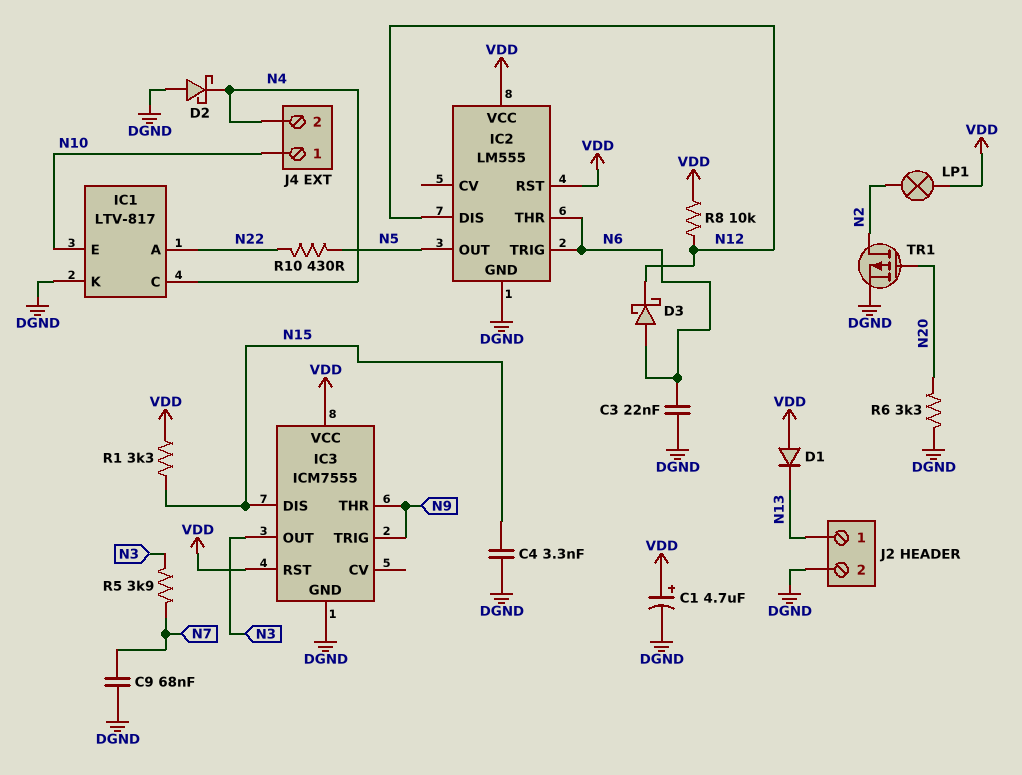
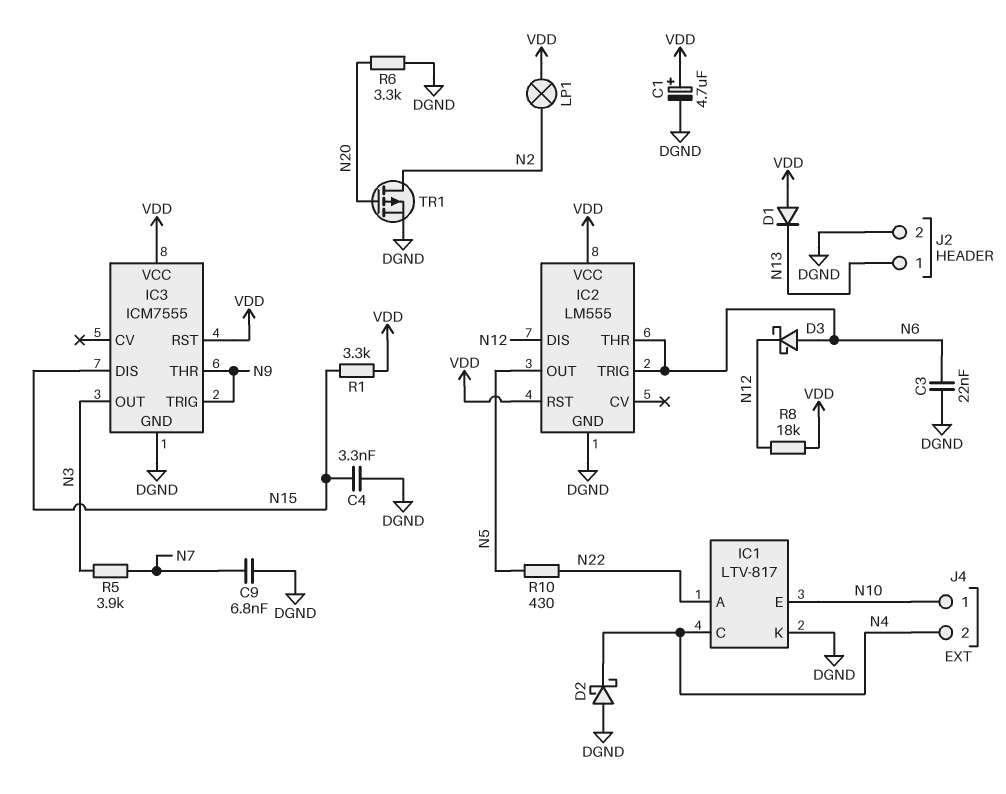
C9: 68nF (DGND, N7) -> 6.8nF (DGND, N7)
R8: 10k (N12, VDD) -> 18k (N12, VDD)

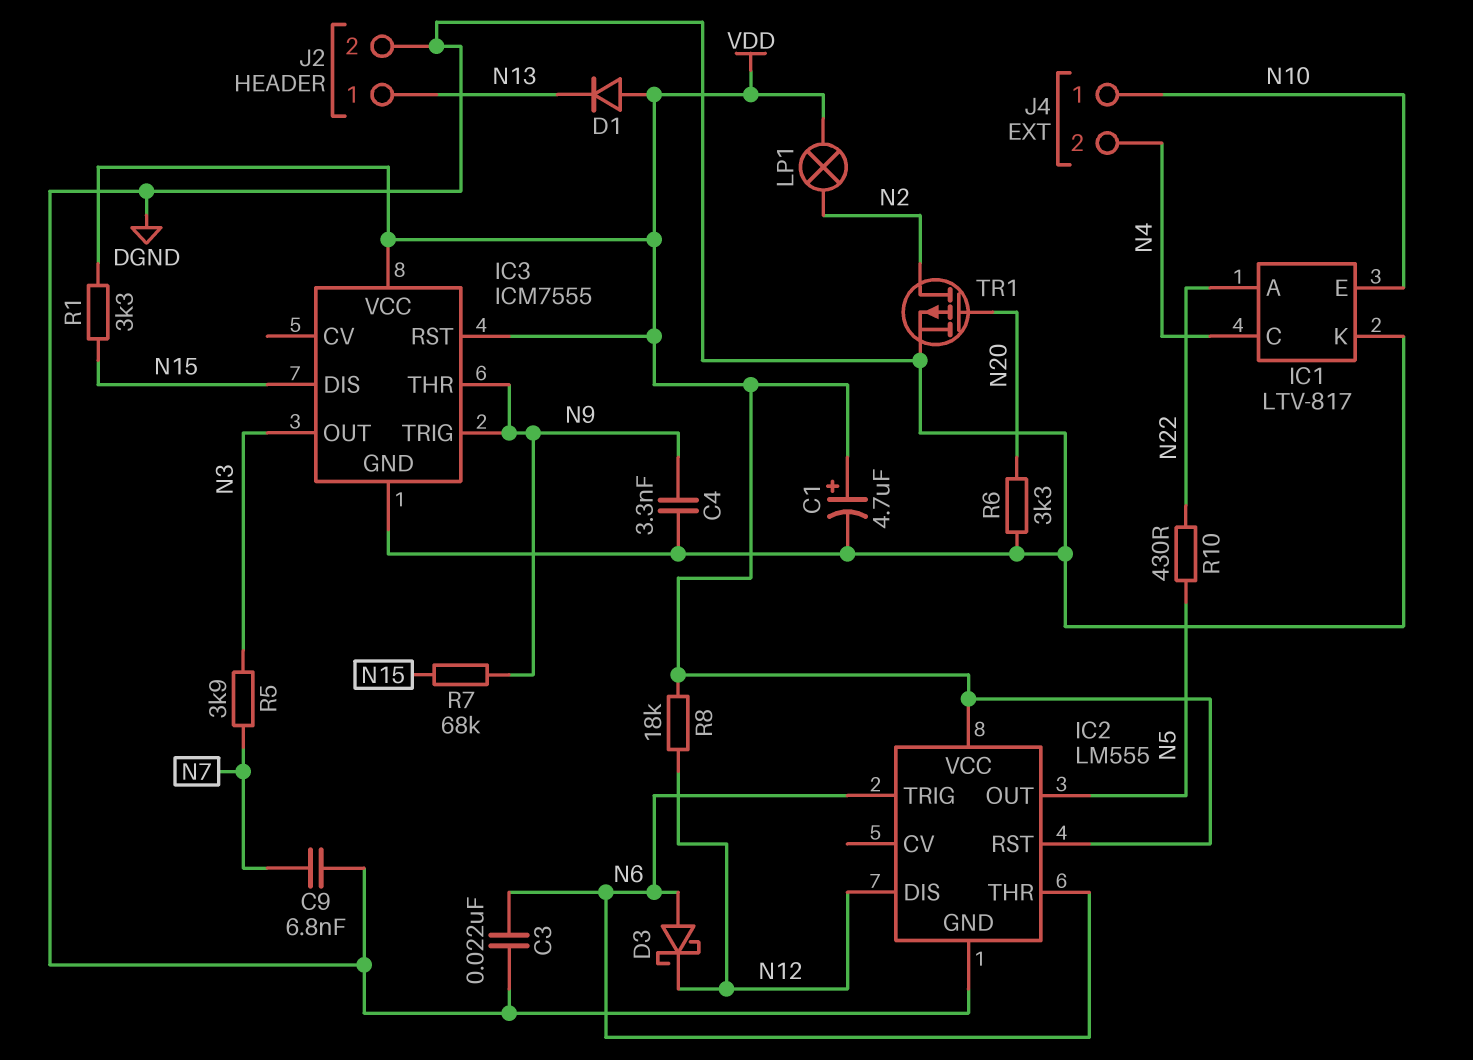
C4: 3.3nF (DGND, N15) -> 3.3nF (DGND, N9)
D2: schottky (A DGND, K N4) -> none
R7: none -> 68k (N9, N15)

